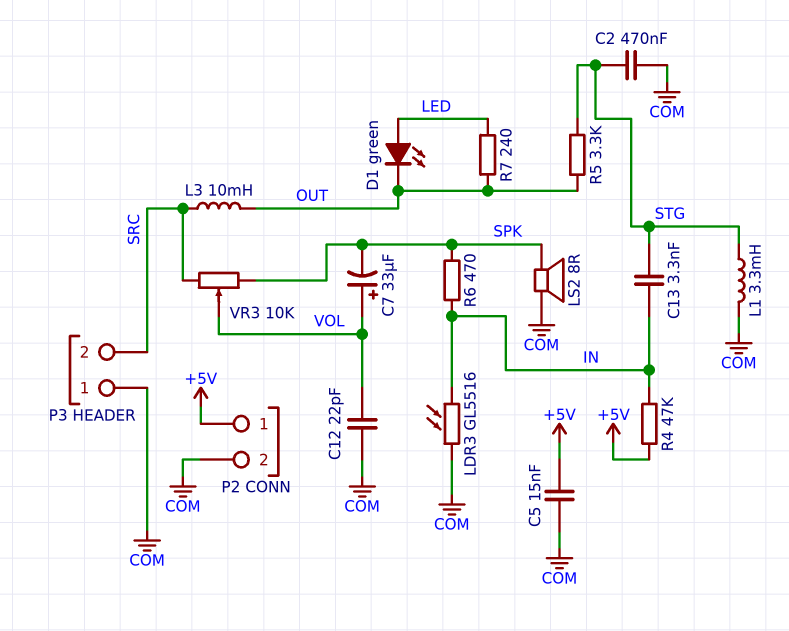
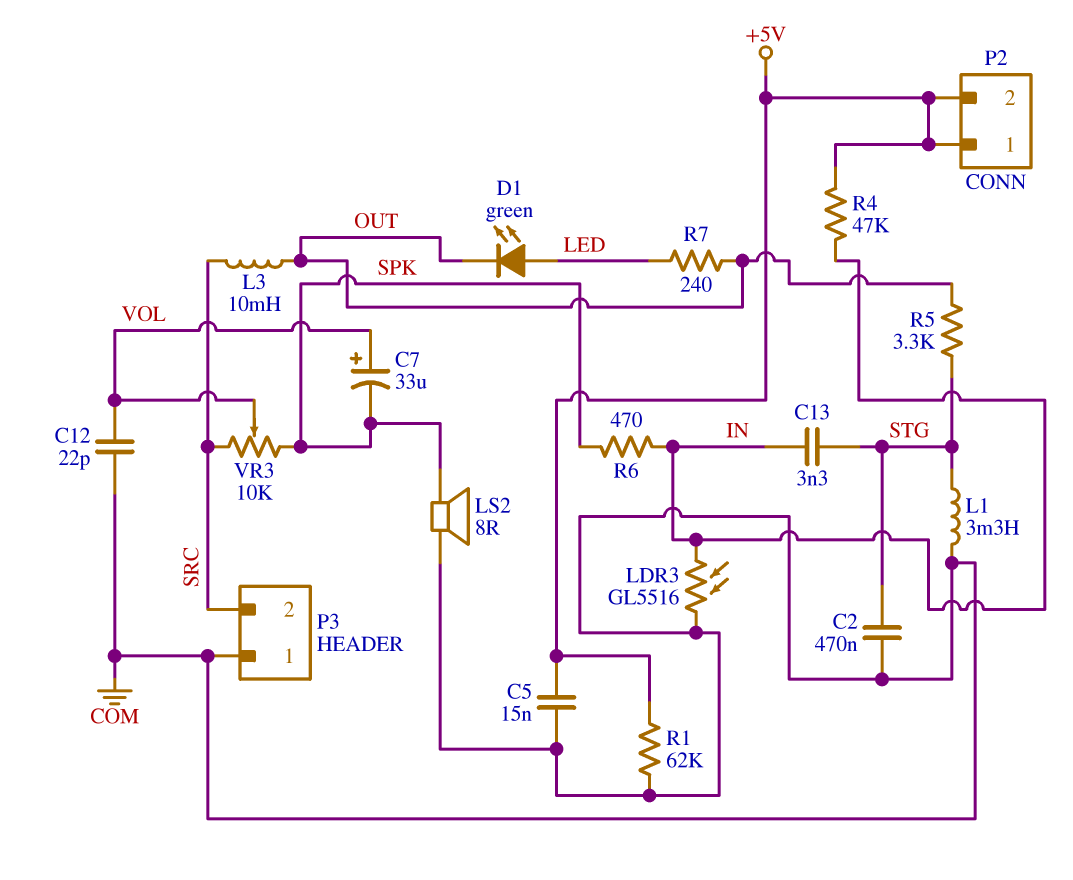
P2 pin 2: COM -> +5V
R1: none -> 62k (+5V, COM)

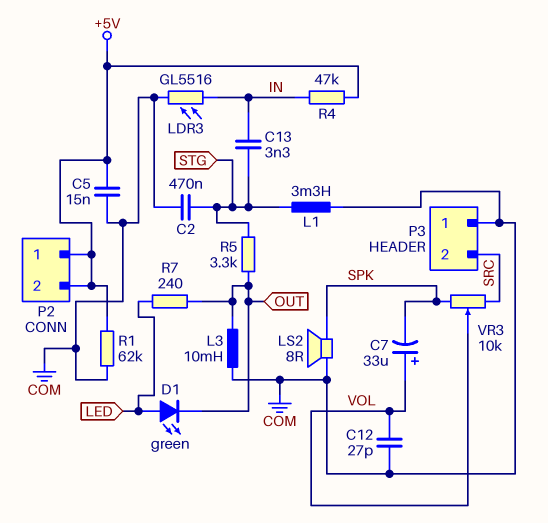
C12: 22pF (COM, VOL) -> 27pF (COM, VOL)
L3: 10mH (OUT, SRC) -> 10mH (COM, OUT)
R6: 470 (IN, SPK) -> none

